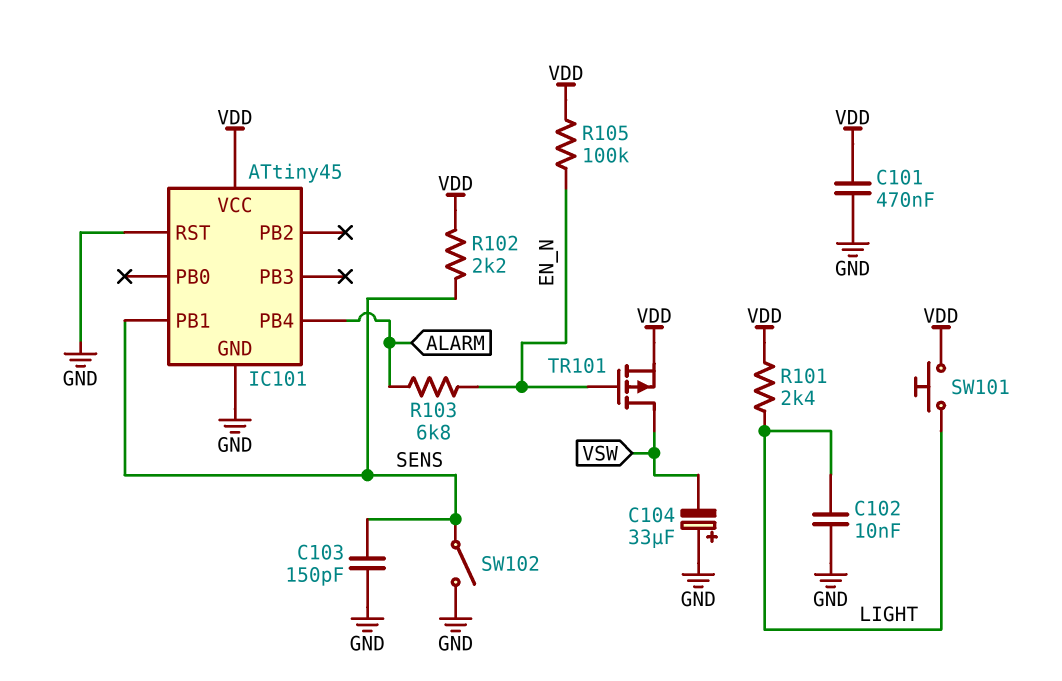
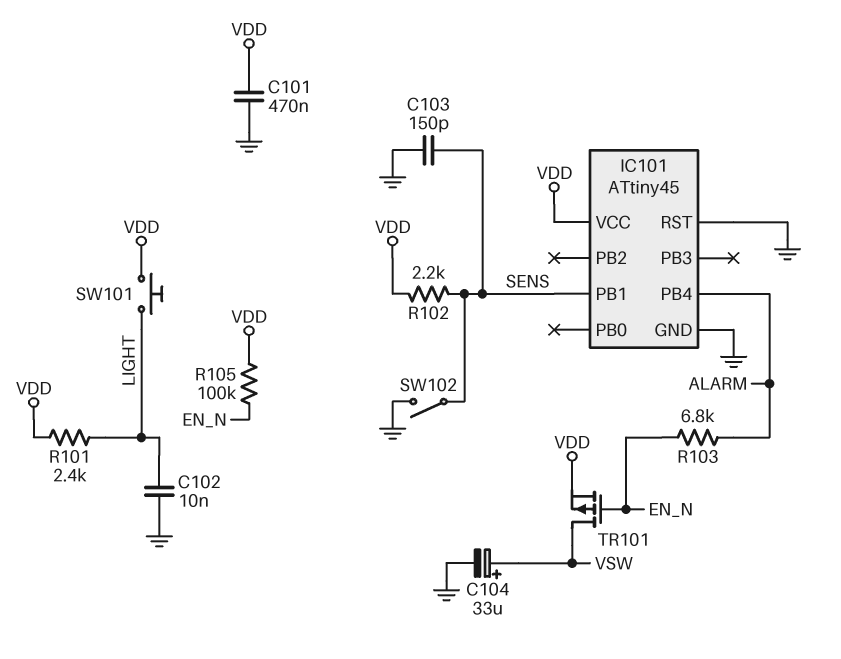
C104: 33uF (plus GND, minus VSW) -> 33uF (plus VSW, minus GND)

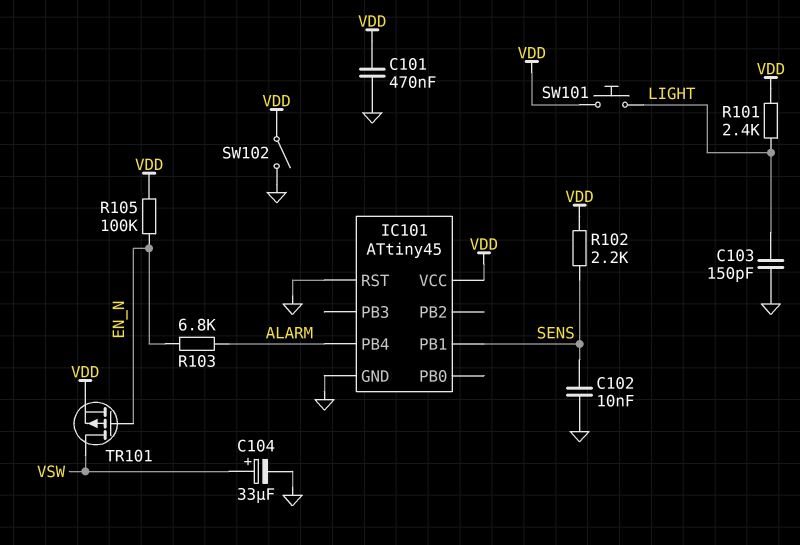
C102: 10nF (GND, LIGHT) -> 10nF (GND, SENS)
C103: 150pF (GND, SENS) -> 150pF (GND, LIGHT)
SW102: switch (GND, SENS) -> switch (GND, VDD)

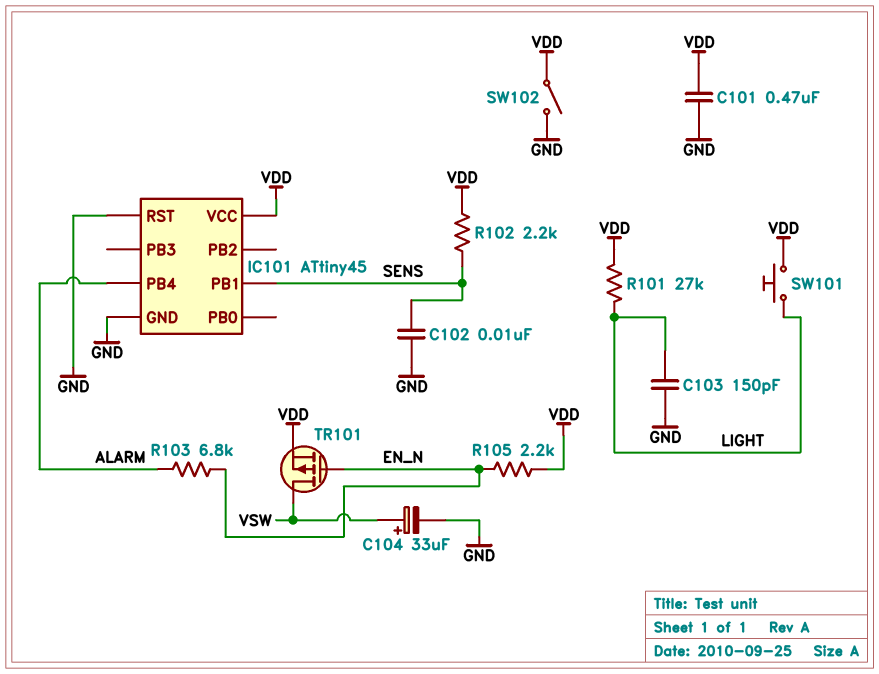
R101: 2.4k (LIGHT, VDD) -> 27k (LIGHT, VDD)
R105: 100k (EN_N, VDD) -> 2.2k (EN_N, VDD)

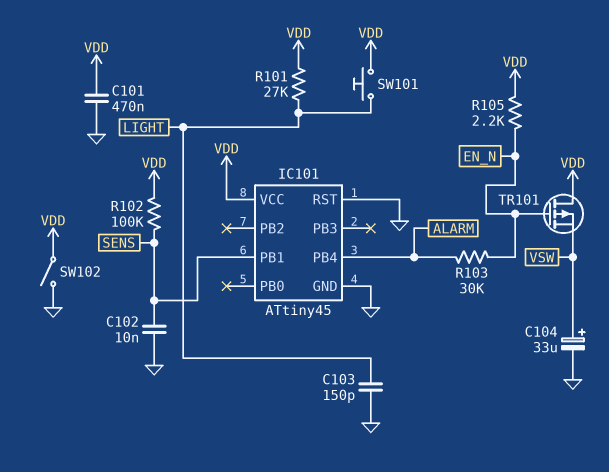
R102: 2.2k (SENS, VDD) -> 100k (SENS, VDD)
R103: 6.8k (ALARM, EN_N) -> 30k (ALARM, EN_N)
TR101: PMOS (G EN_N, D VSW, S VDD) -> PMOS (G EN_N, D VDD, S VSW)

